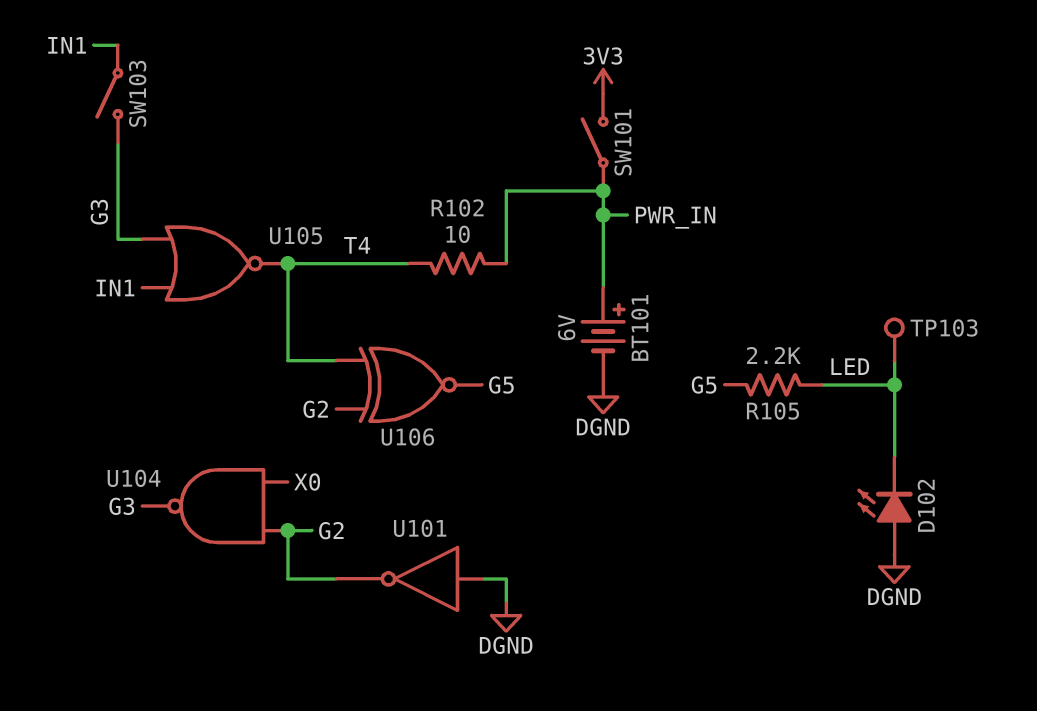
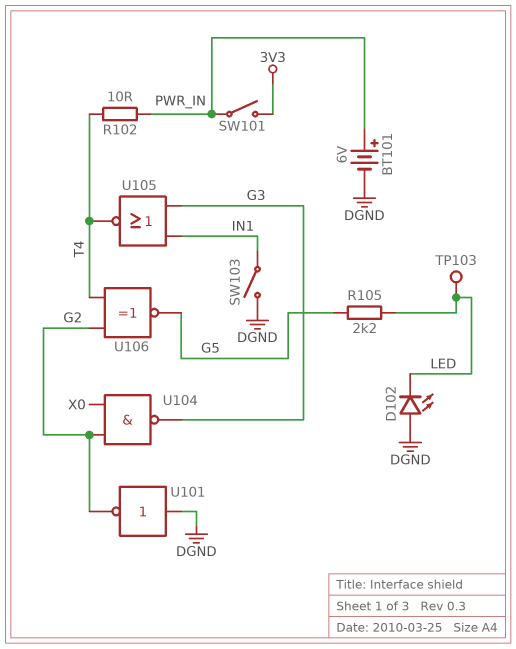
SW103: switch (G3, IN1) -> switch (DGND, IN1)

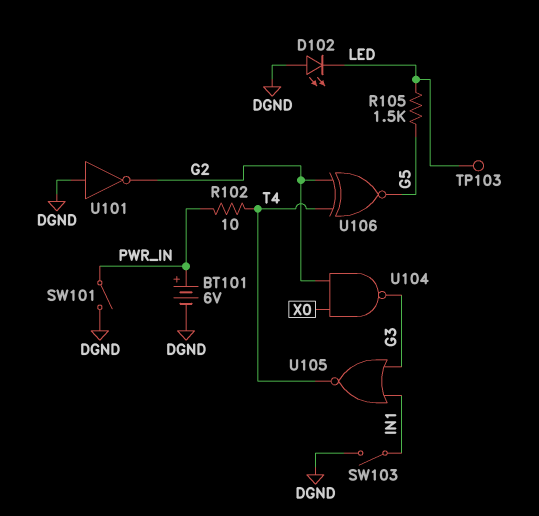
R105: 2.2k (G5, LED) -> 1.5k (G5, LED)
SW101: switch (3V3, PWR_IN) -> switch (DGND, PWR_IN)

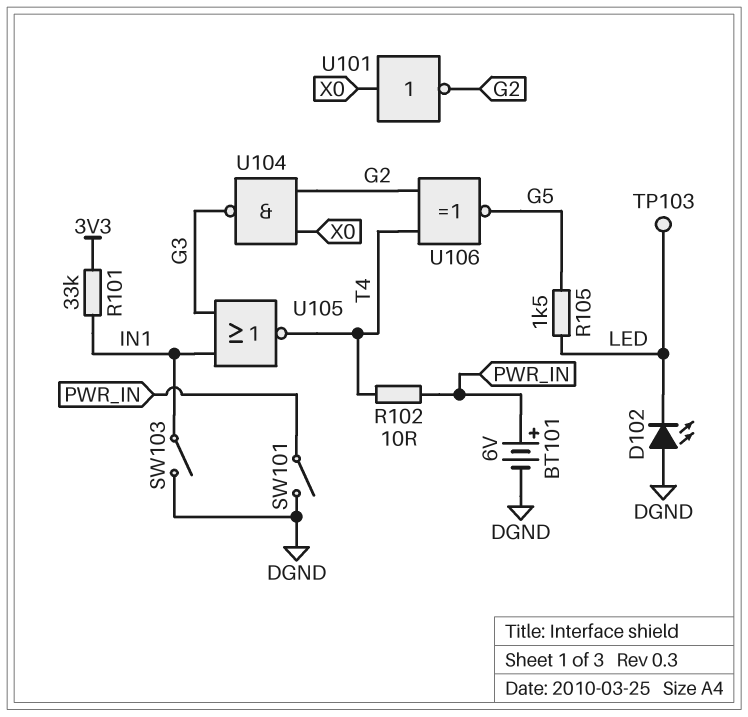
R101: none -> 33k (3V3, IN1)
U101: NOT (in DGND, out G2) -> NOT (in X0, out G2)

